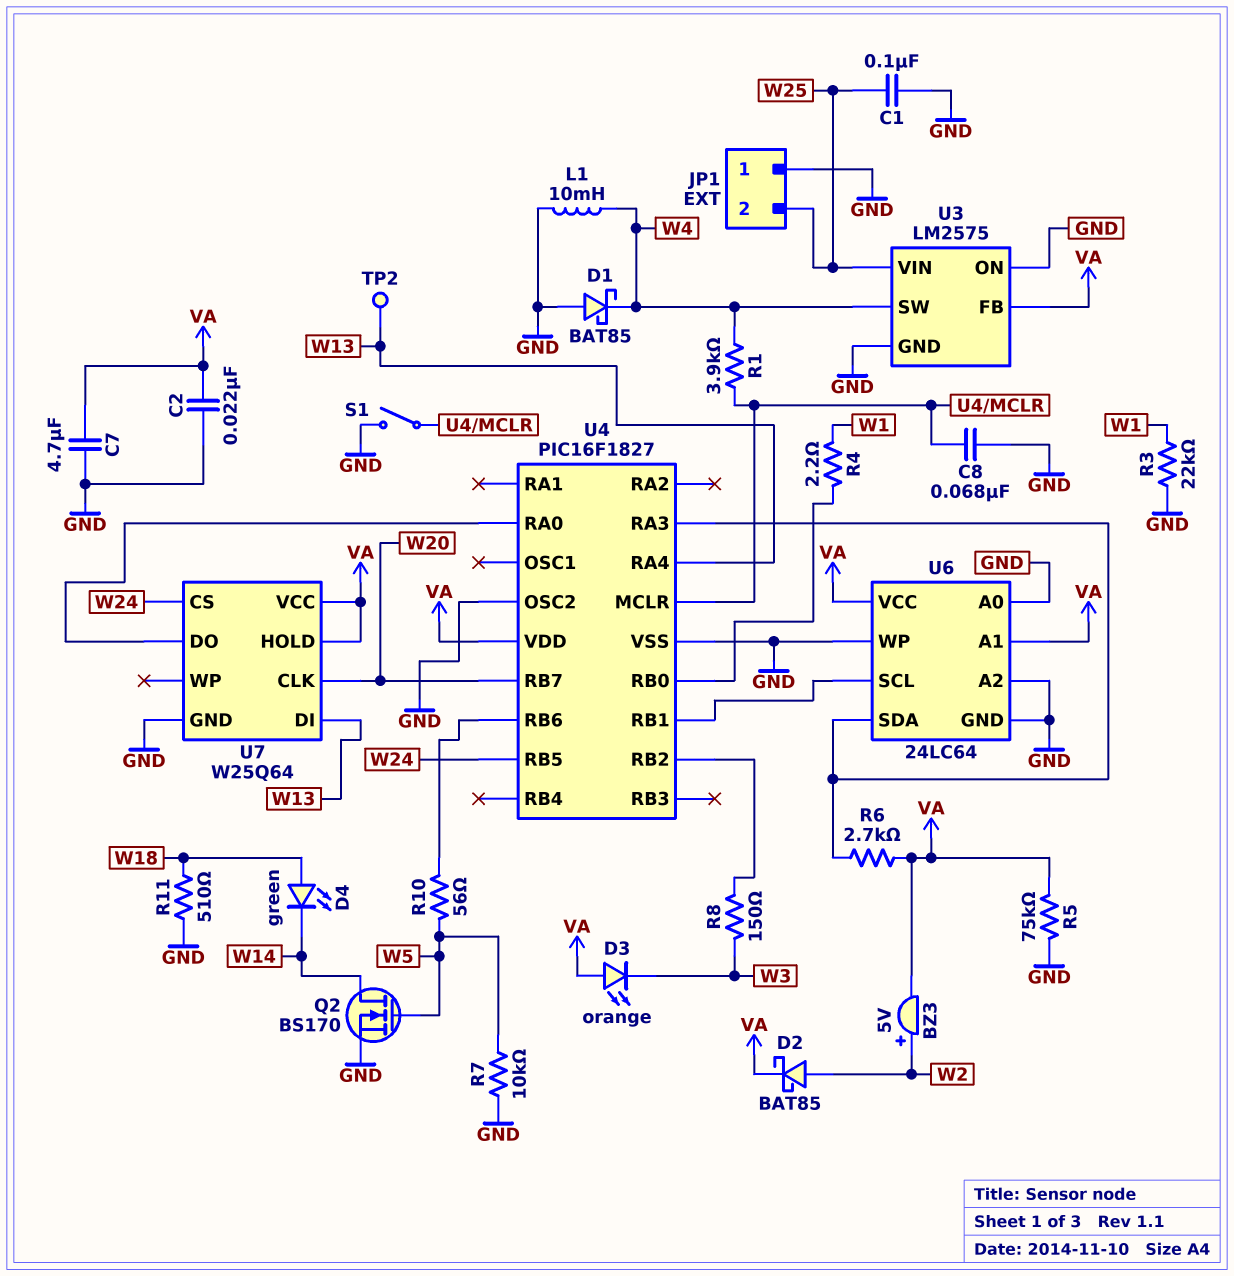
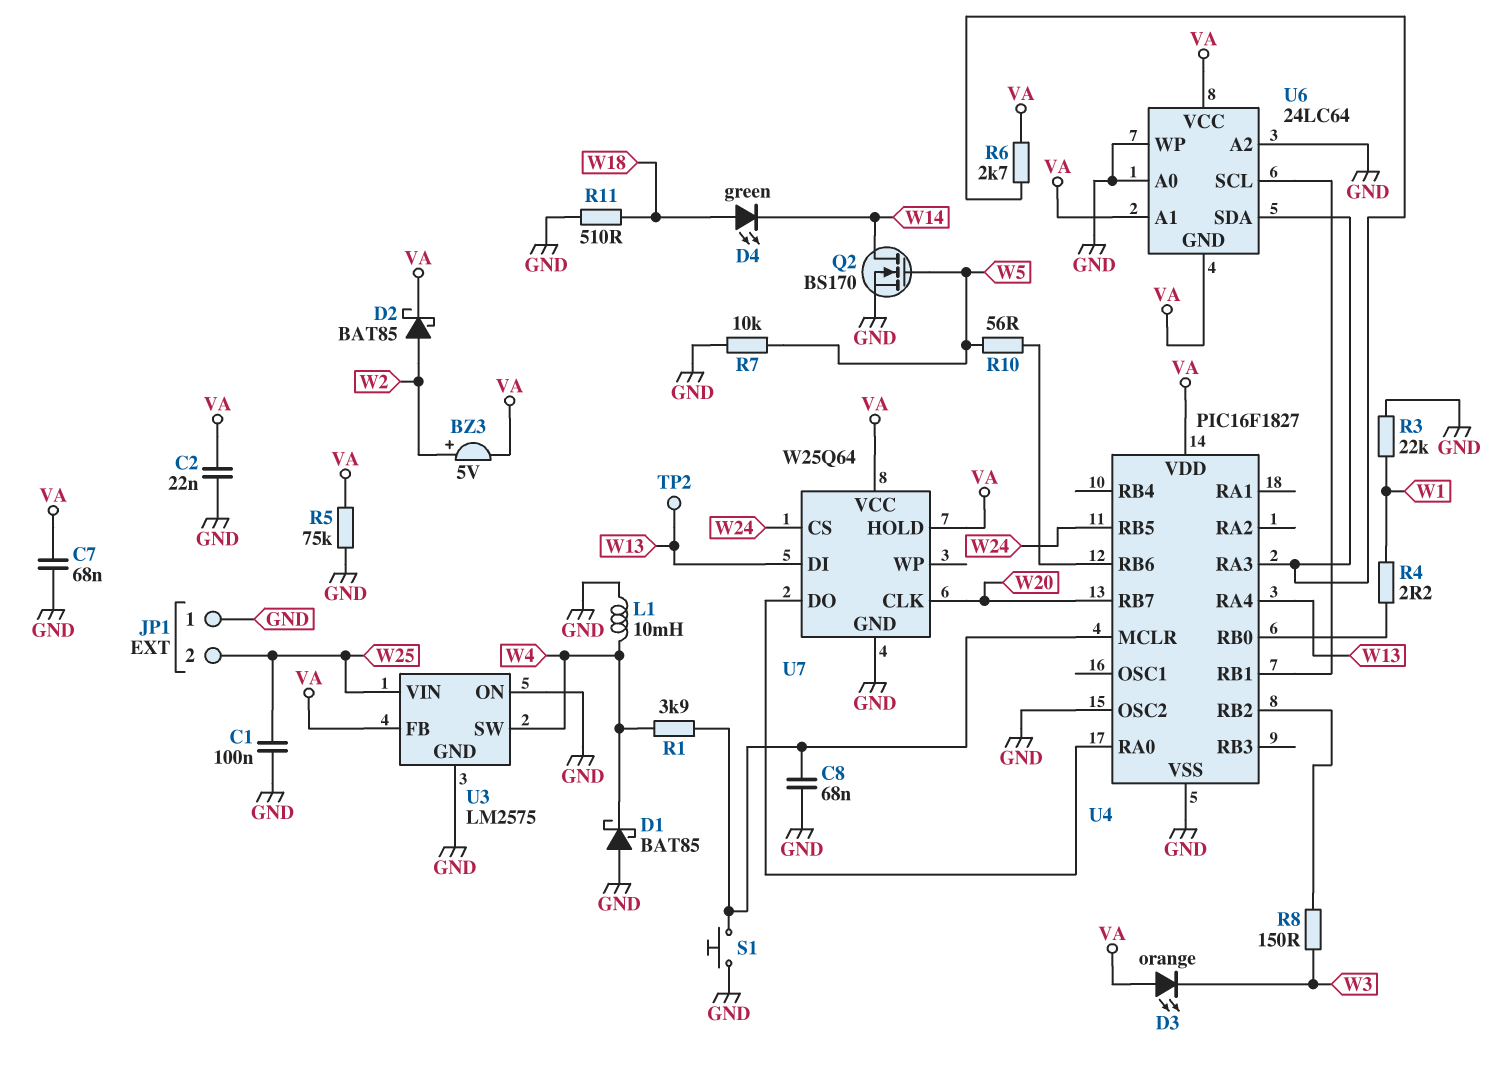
C7: 4.7uF (GND, VA) -> 68nF (GND, VA)
S1: switch (GND, U4/MCLR) -> button (GND, U4/MCLR)
U6 pin GND: GND -> VA

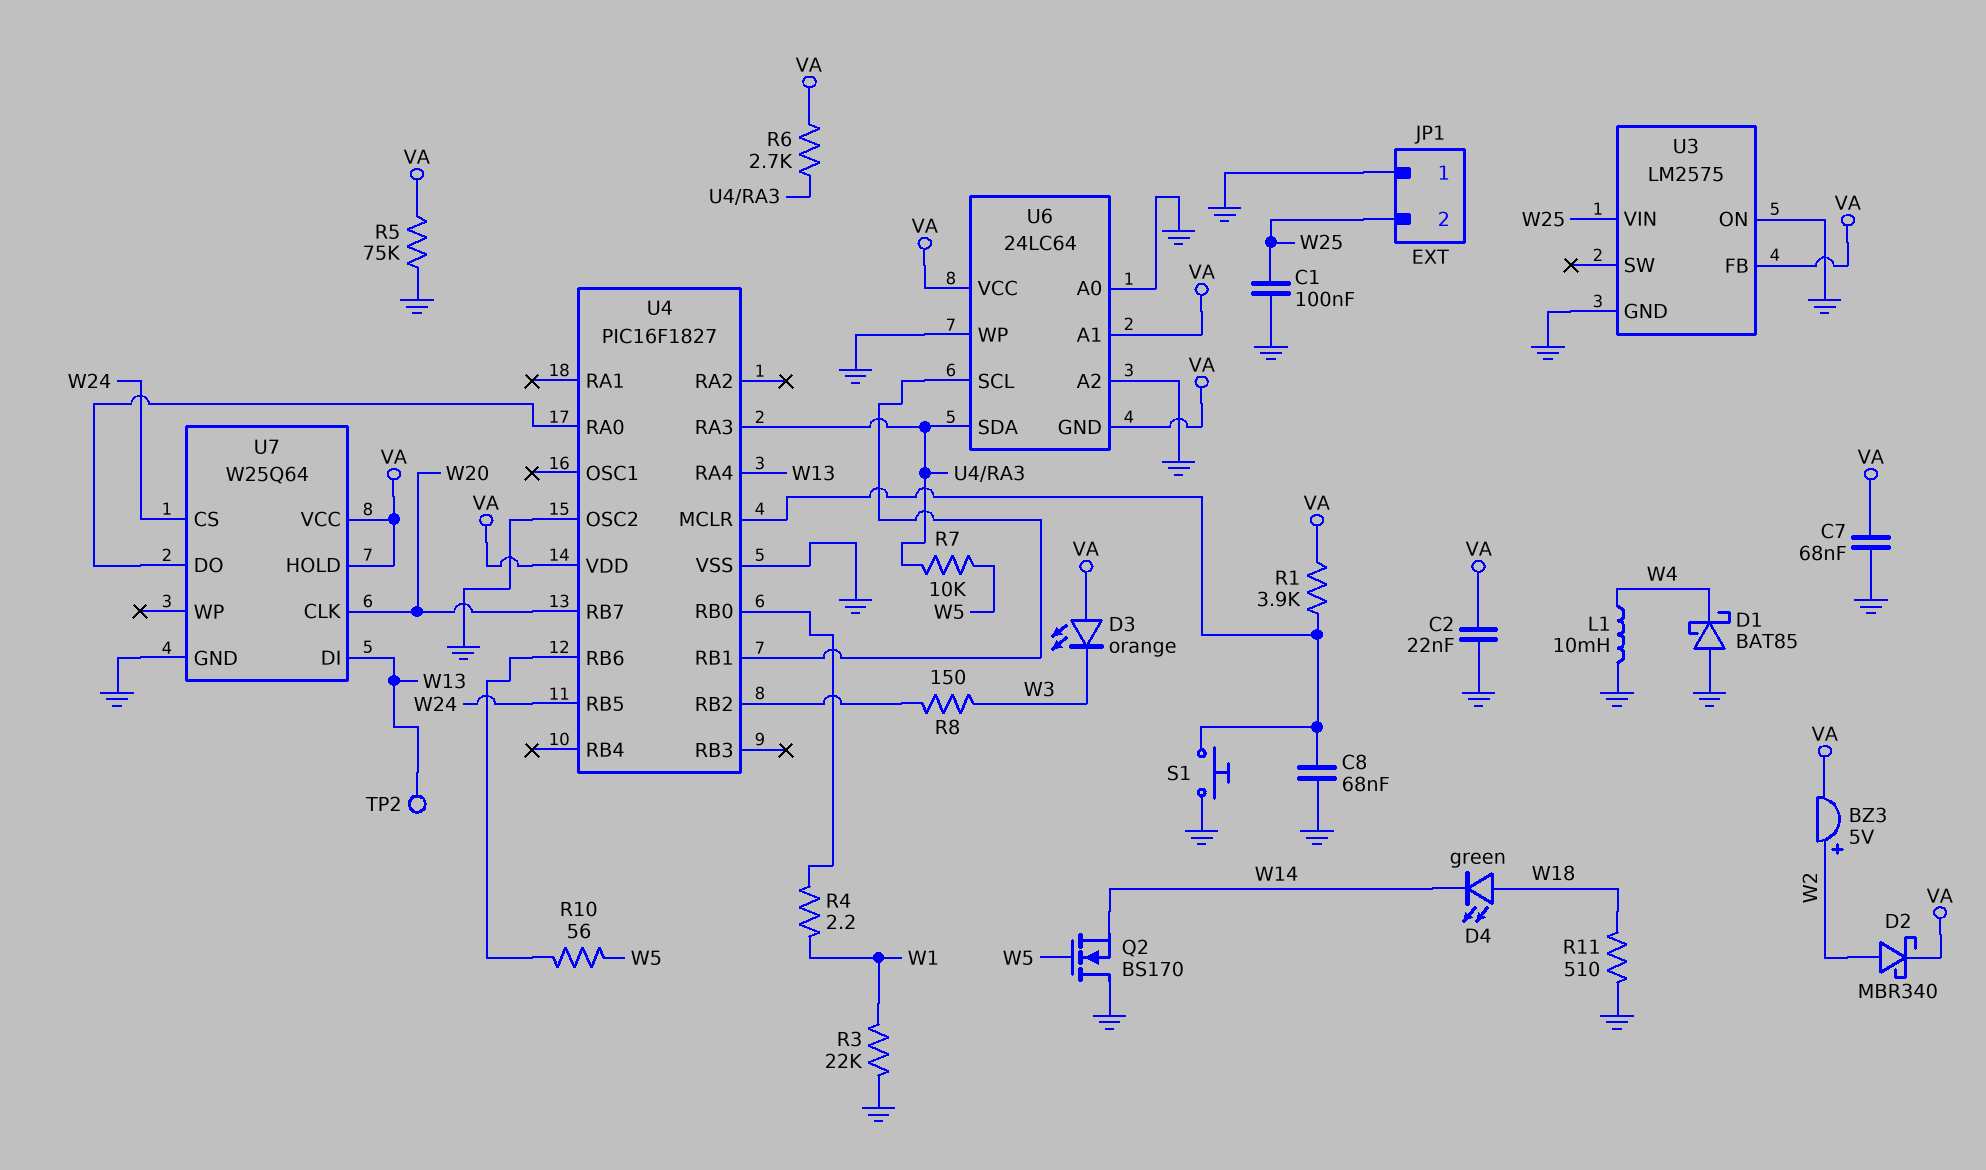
D2: schottky BAT85 (A W2, K VA) -> schottky MBR340 (A W2, K VA)
Q2: NMOS BS170 (G W5, D W14, S GND) -> NMOS BS170 (G W5, D GND, S W14)
R1: 3.9k (U4/MCLR, W4) -> 3.9k (U4/MCLR, VA)
R7: 10k (GND, W5) -> 10k (U4/RA3, W5)
U3 pin SW: W4 -> none

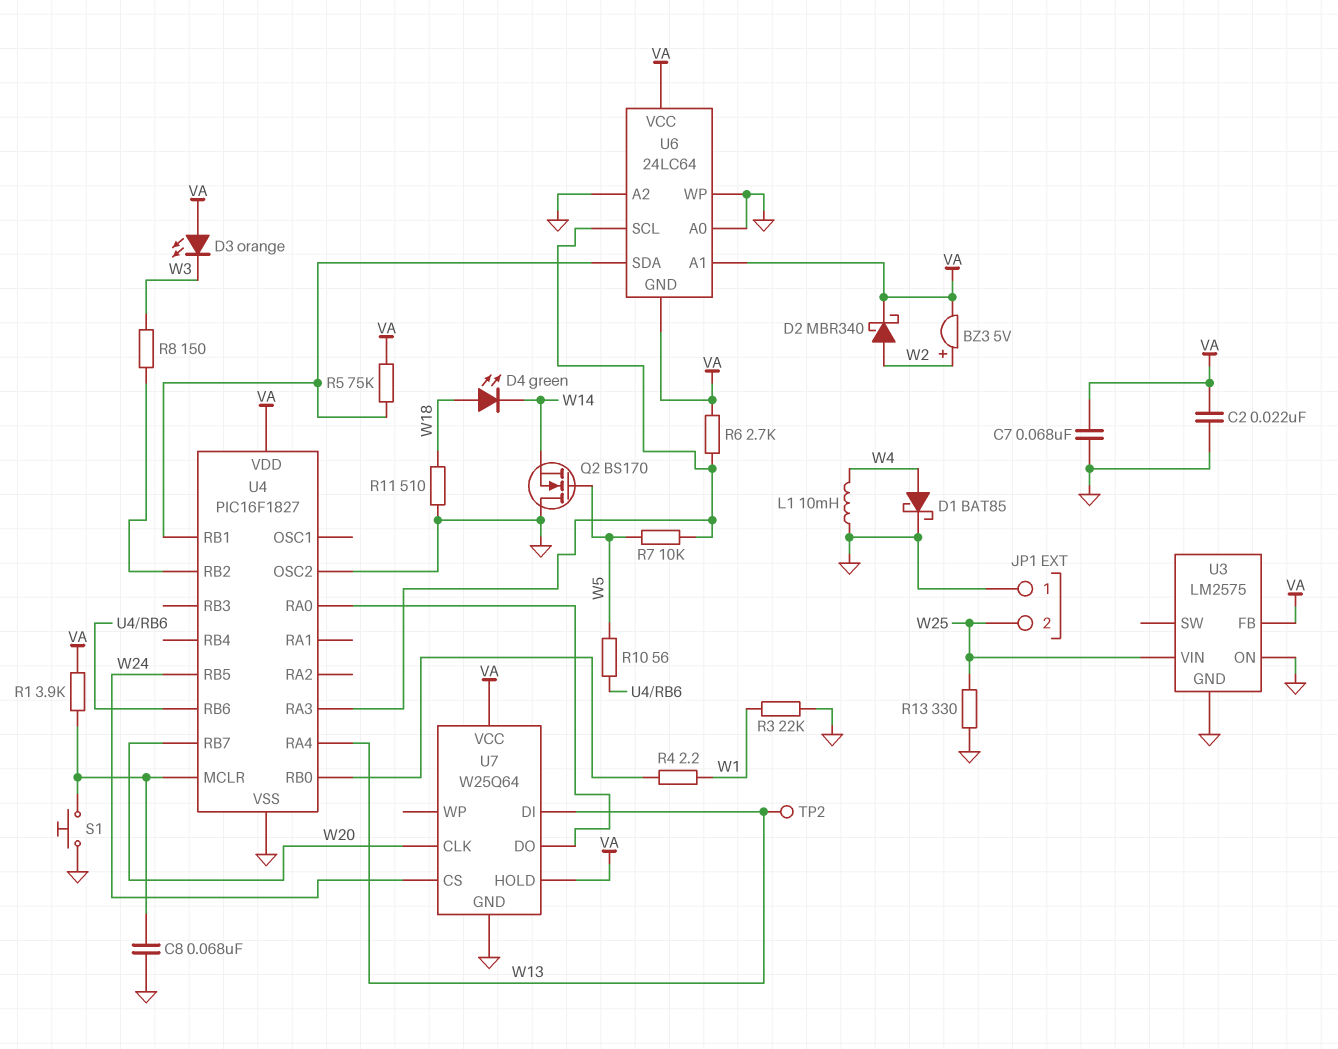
C1: 100nF (GND, W25) -> none
D1: schottky BAT85 (A GND, K W4) -> schottky BAT85 (A W4, K GND)
R5: 75k (GND, VA) -> 75k (U4/RB1, VA)
R13: none -> 330 (GND, W25)
U6 pin SCL: U4/RB1 -> U4/RA3
U6 pin SDA: U4/RA3 -> U4/RB1

